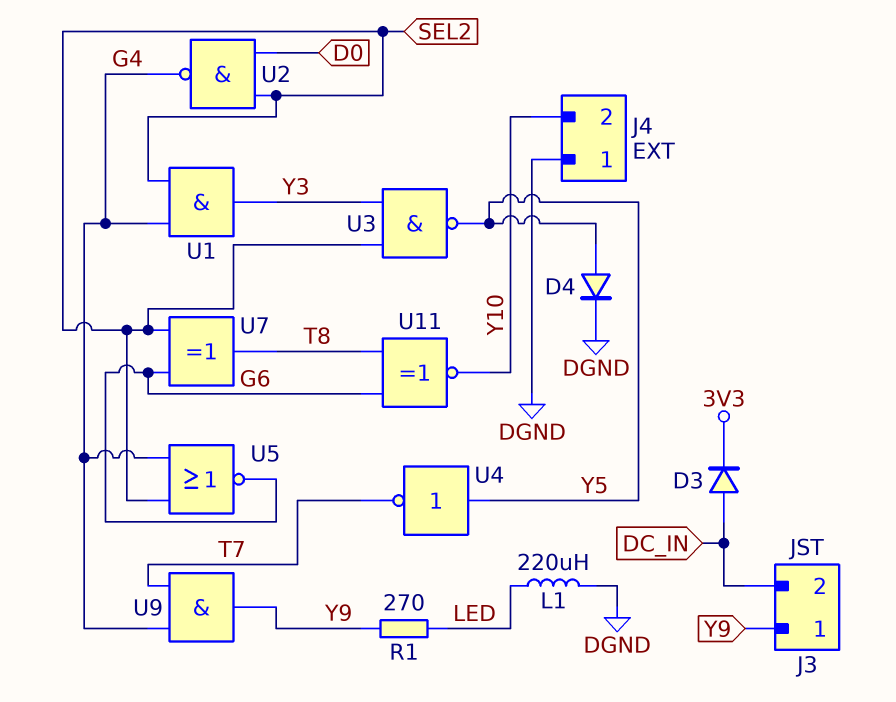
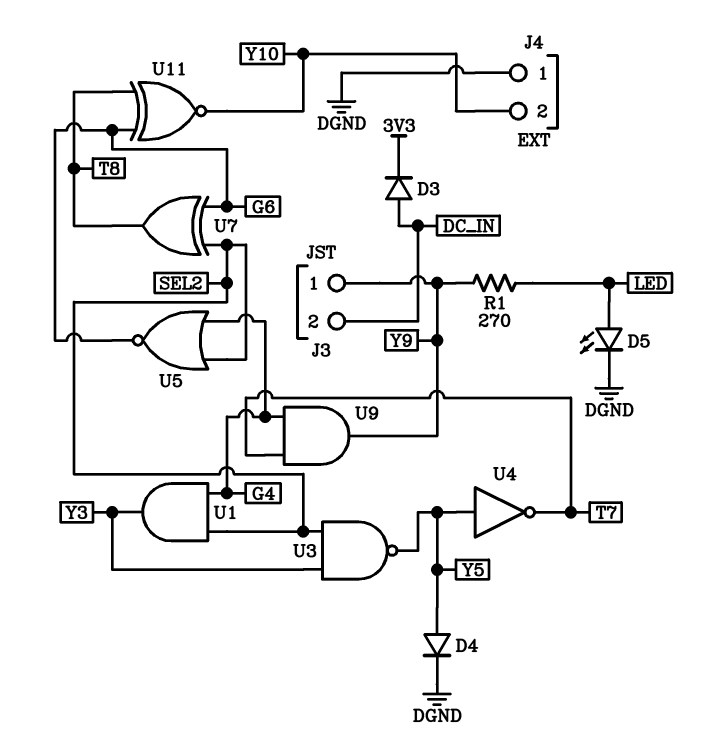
D5: none -> LED (A LED, K DGND)
L1: 220uH (DGND, LED) -> none
U2: NAND (in D0, in SEL2, out G4) -> none

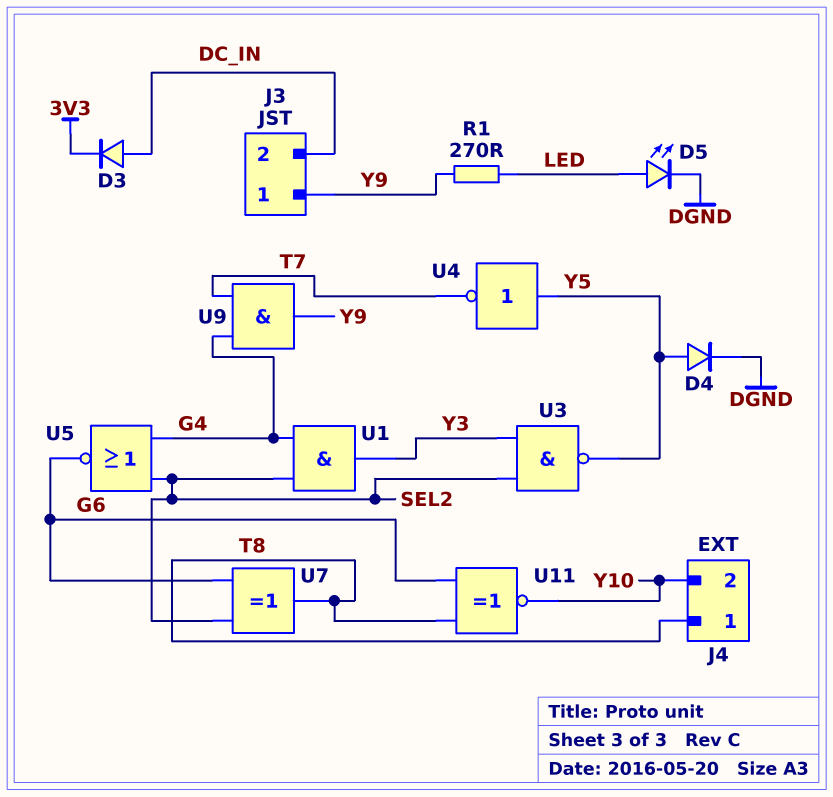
J4 pin 1: DGND -> T8

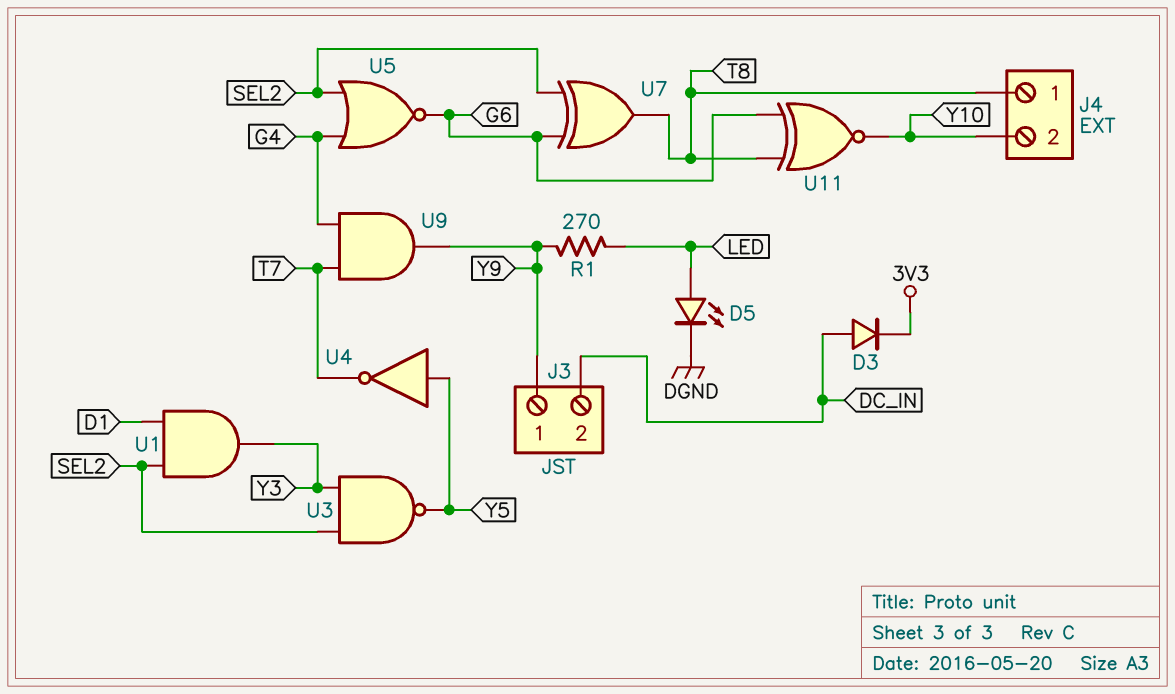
D4: diode (A Y5, K DGND) -> none
U1: AND (in G4, in SEL2, out Y3) -> AND (in D1, in SEL2, out Y3)

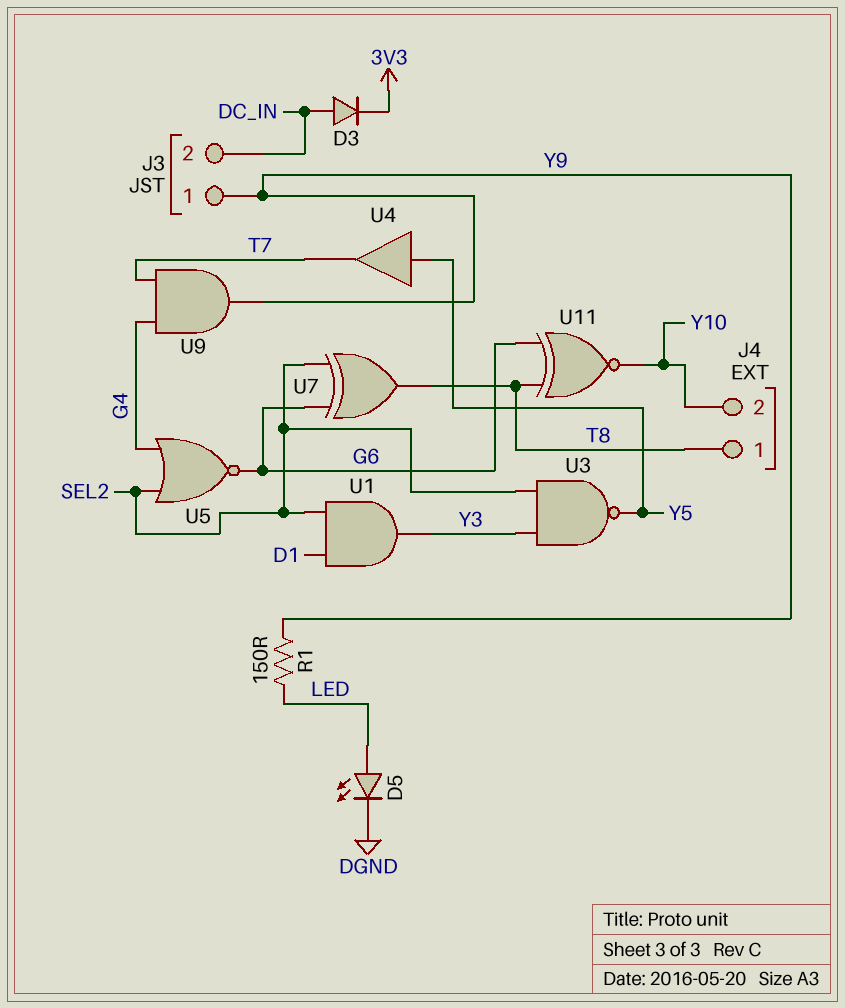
R1: 270 (LED, Y9) -> 150 (LED, Y9)
U4: NOT (in Y5, out T7) -> buffer (in Y5, out T7)

